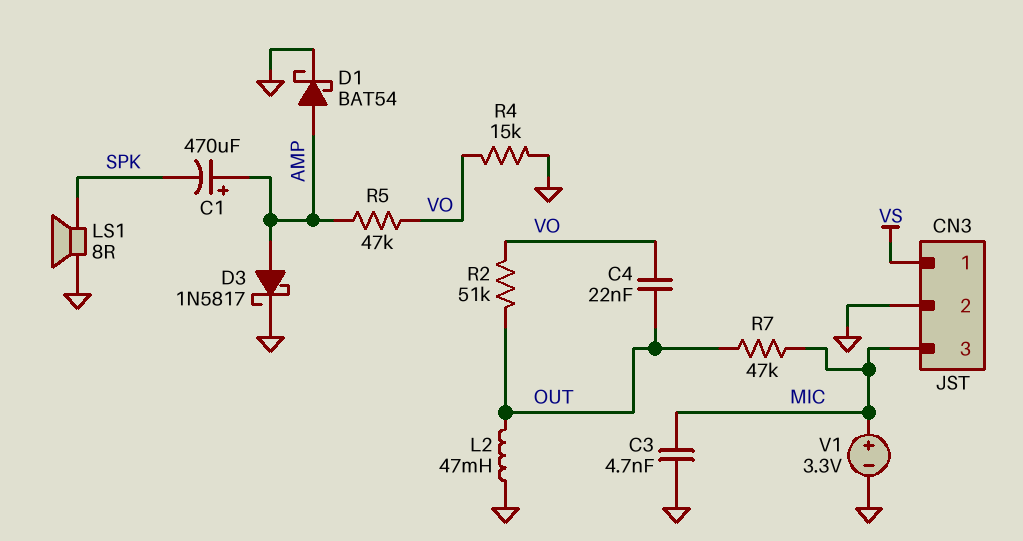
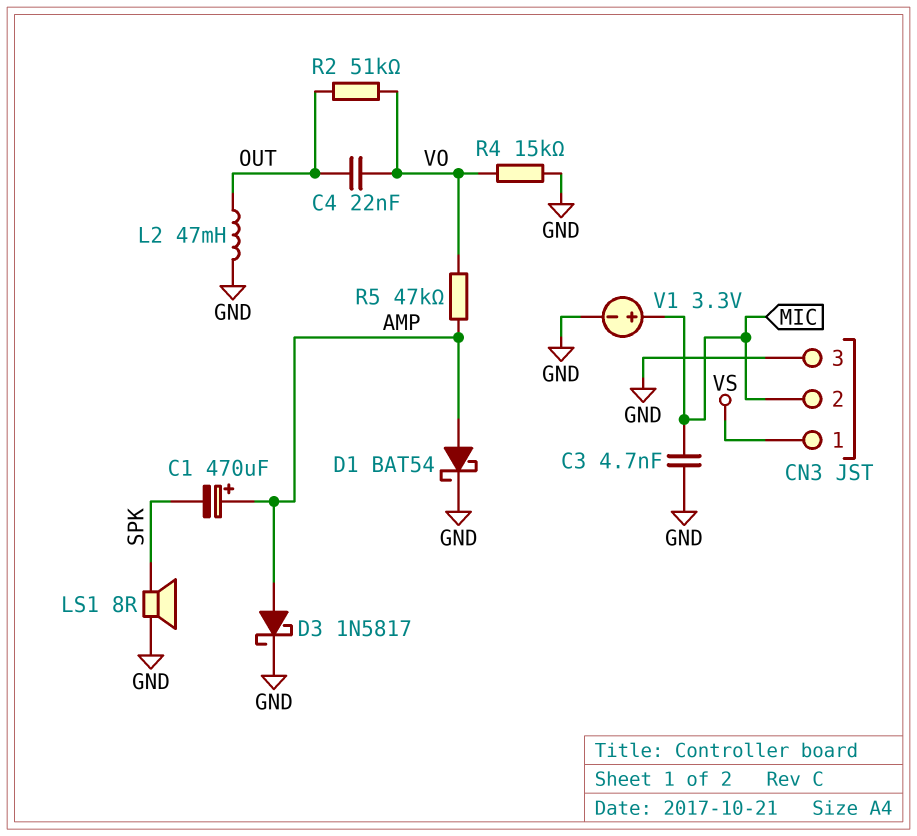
CN3 pin 2: GND -> MIC
CN3 pin 3: MIC -> GND
R7: 47k (MIC, OUT) -> none

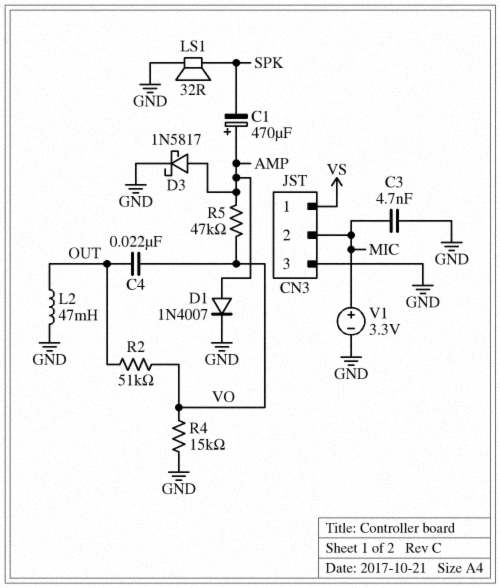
D1: schottky BAT54 (A AMP, K GND) -> diode 1N4007 (A AMP, K GND)
LS1: speaker 8R (GND, SPK) -> speaker 32R (GND, SPK)

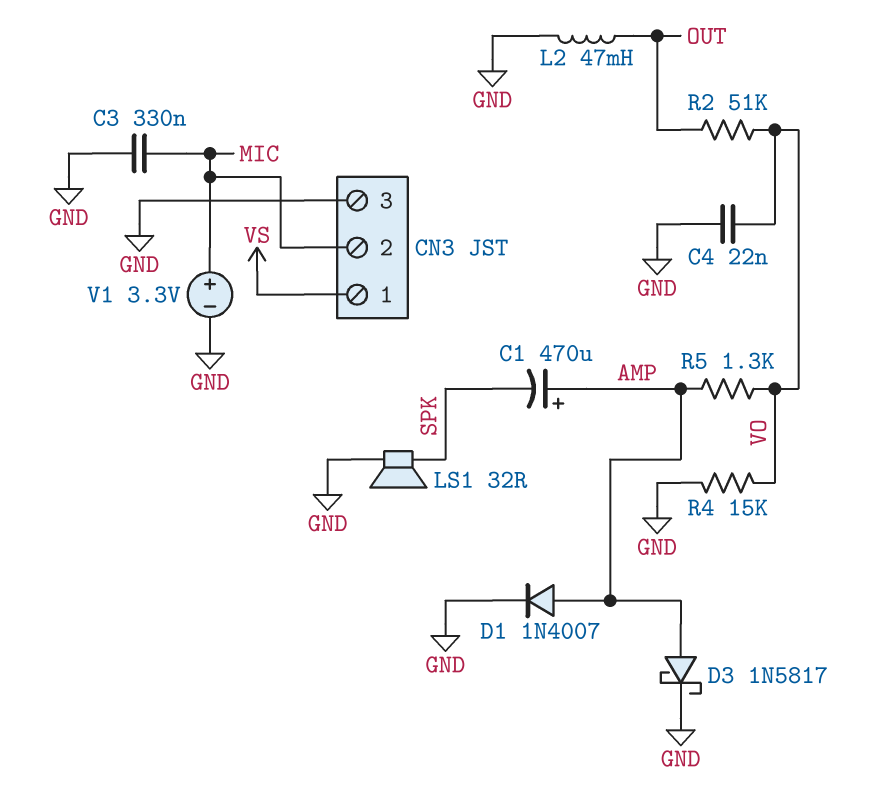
C3: 4.7nF (GND, MIC) -> 330nF (GND, MIC)
C4: 22nF (OUT, VO) -> 22nF (GND, VO)
R5: 47k (AMP, VO) -> 1.3k (AMP, VO)

